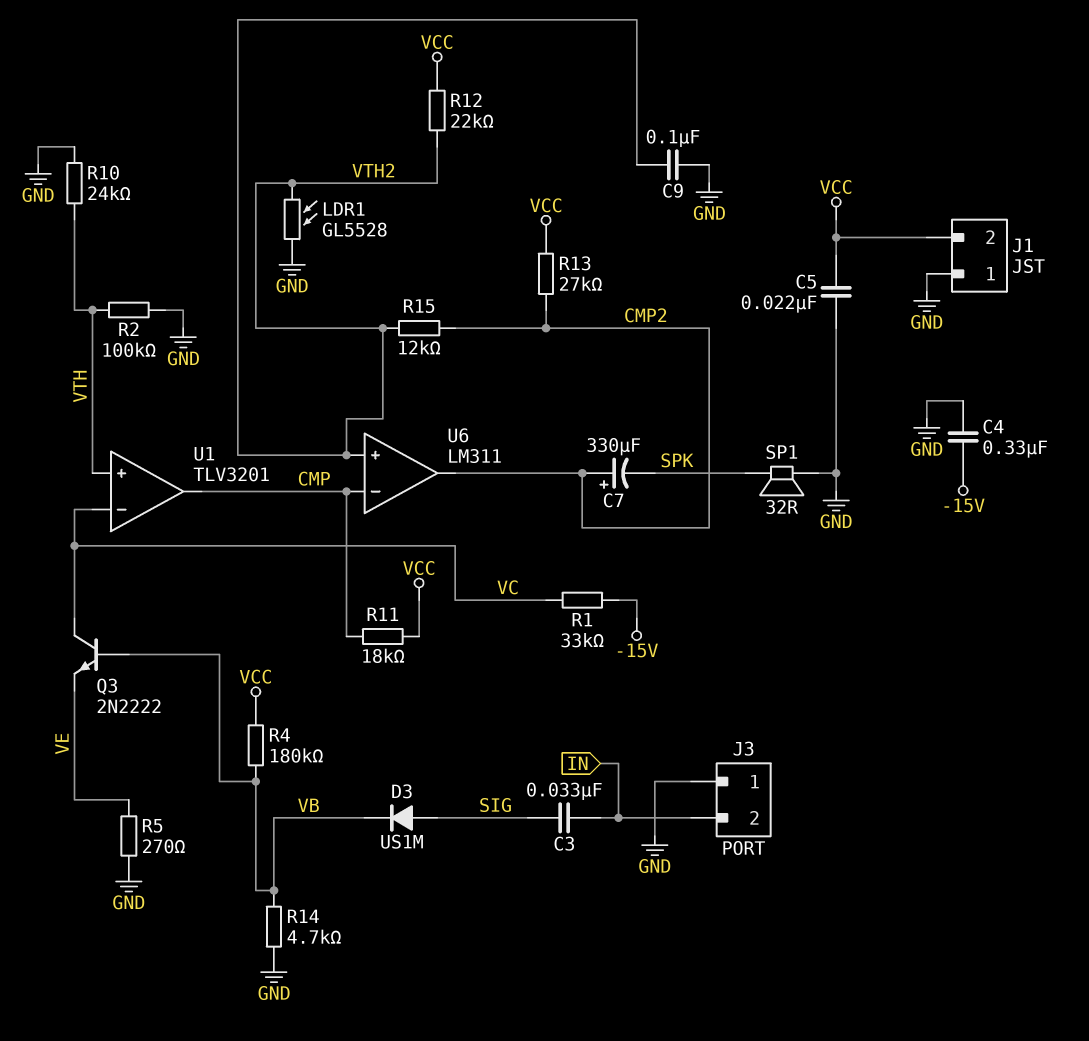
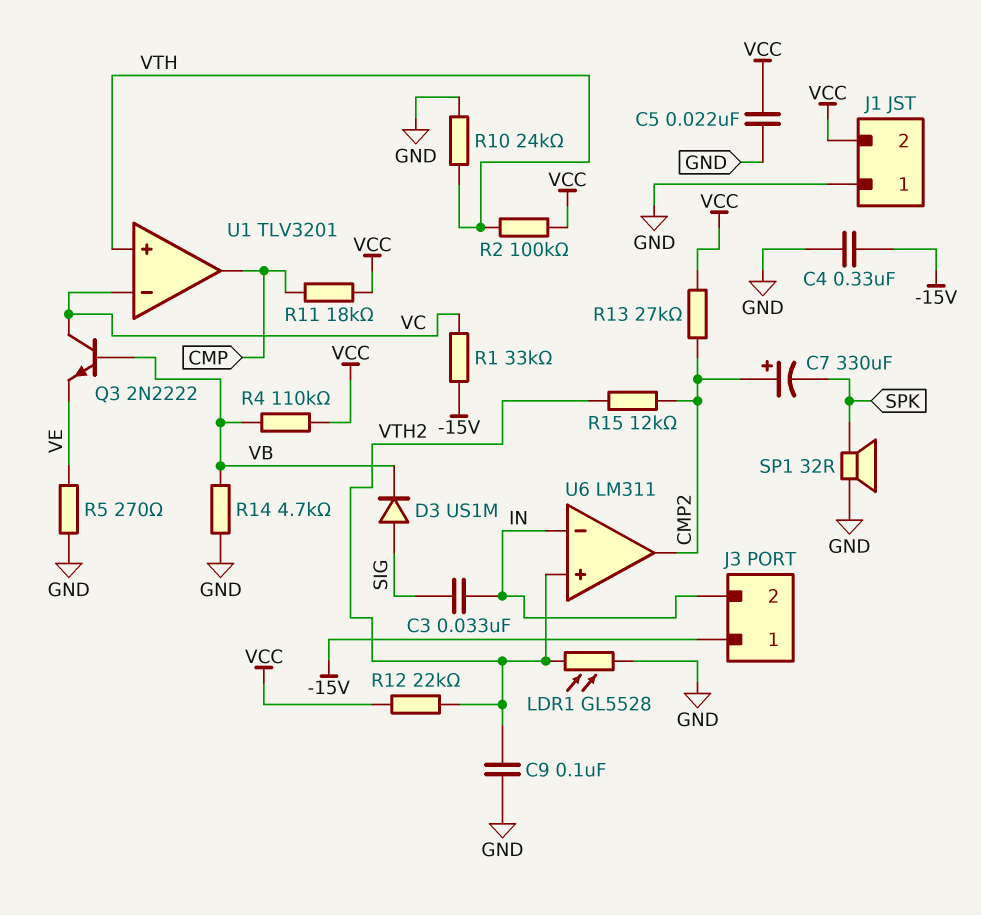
J3 pin 1: GND -> -15V
R2: 100k (GND, VTH) -> 100k (VCC, VTH)
R4: 180k (VB, VCC) -> 110k (VB, VCC)
U6 pin in-: CMP -> IN

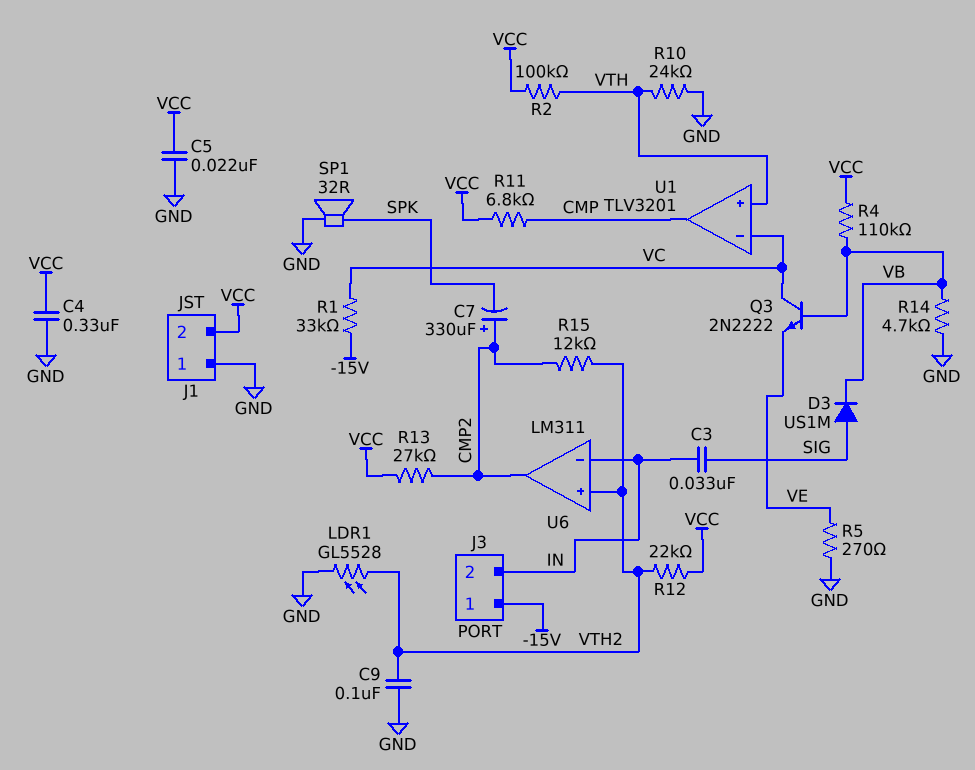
C4: 330nF (-15V, GND) -> 330nF (GND, VCC)
R11: 18k (CMP, VCC) -> 6.8k (CMP, VCC)

